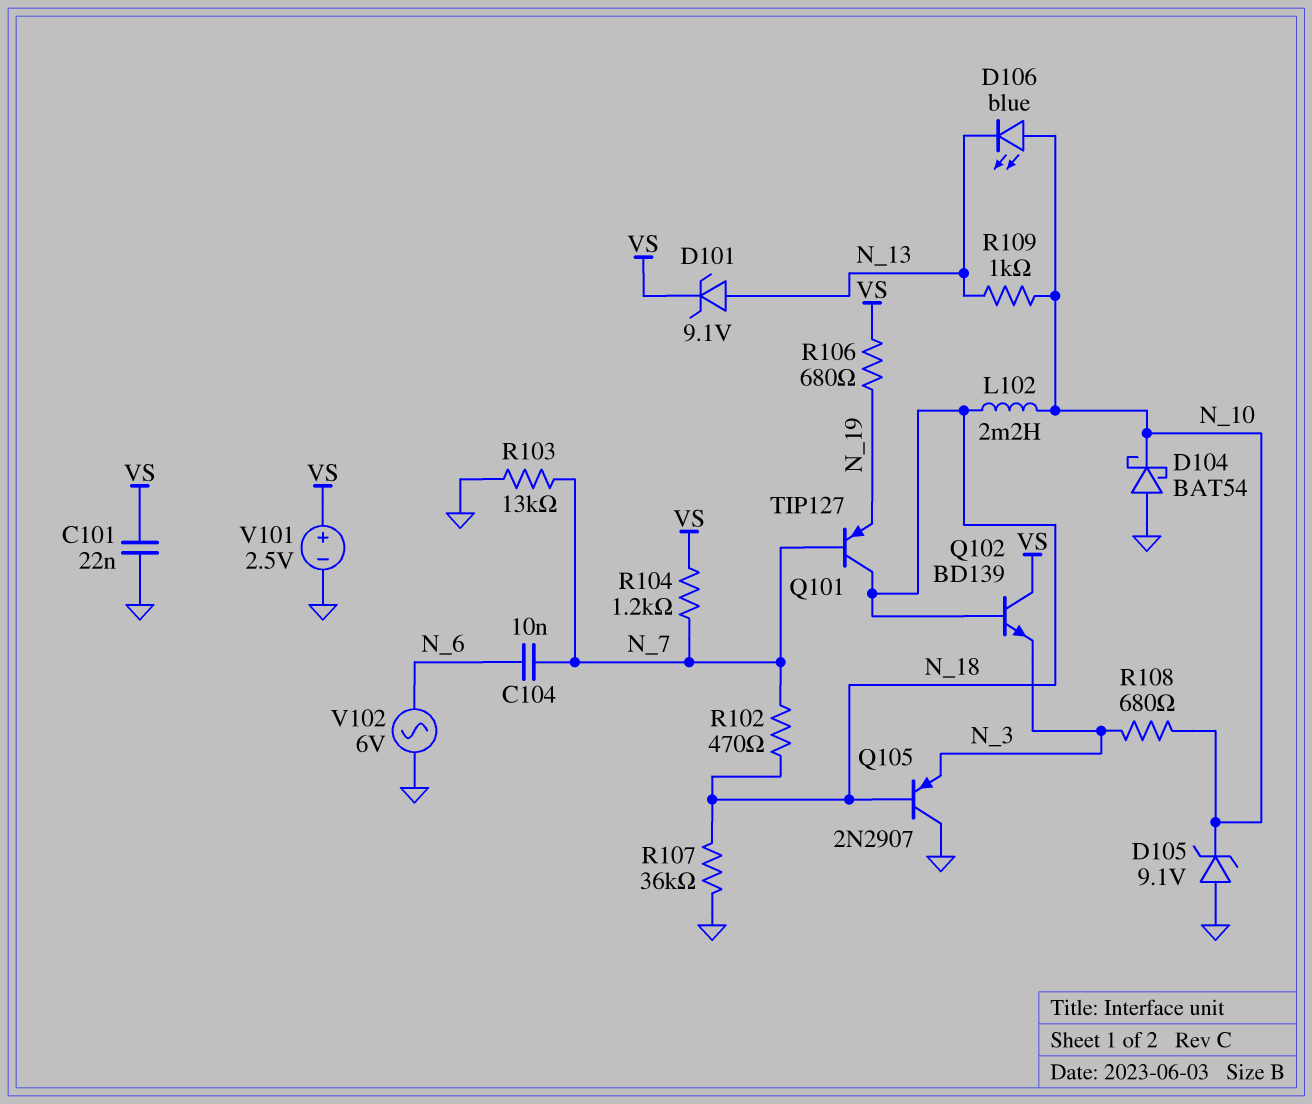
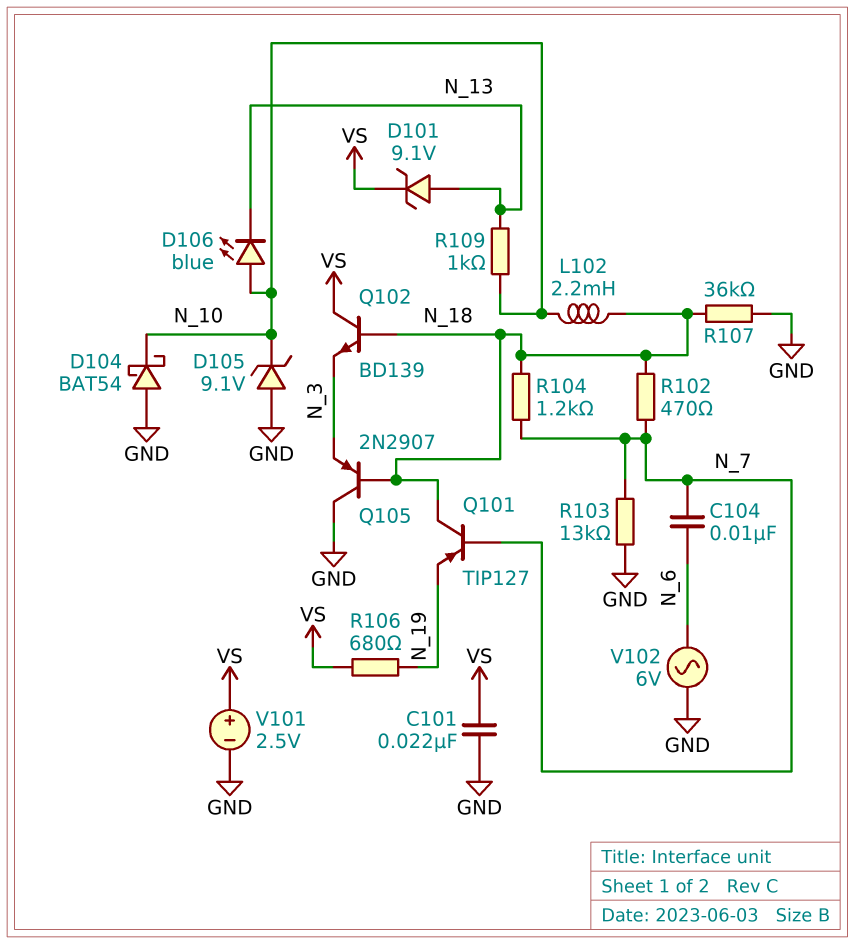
R104: 1.2k (N_7, VS) -> 1.2k (N_7, N_18)
R108: 680 (N_3, N_10) -> none

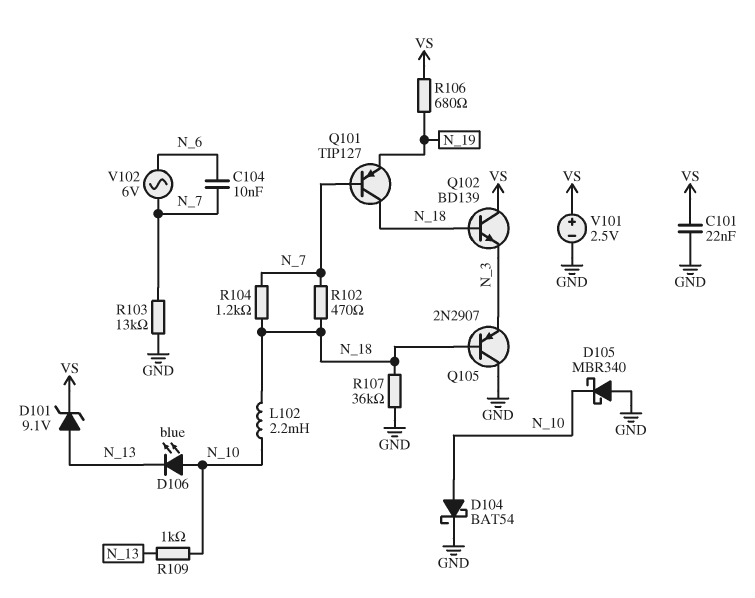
D104: schottky BAT54 (A GND, K N_10) -> schottky BAT54 (A N_10, K GND)
D105: zener 9.1V (A GND, K N_10) -> schottky MBR340 (A GND, K N_10)
V102: AC 6V (GND, N_6) -> AC 6V (N_6, N_7)

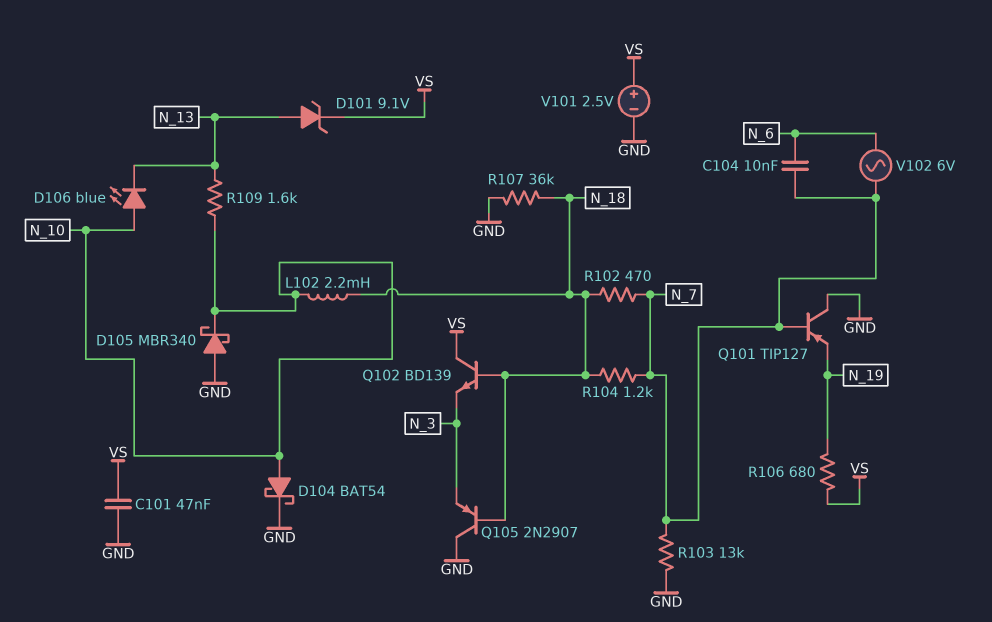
C101: 22nF (GND, VS) -> 47nF (GND, VS)
Q101: PNP TIP127 (B N_7, C N_18, E N_19) -> PNP TIP127 (B N_7, C GND, E N_19)
R109: 1k (N_10, N_13) -> 1.6k (N_10, N_13)

